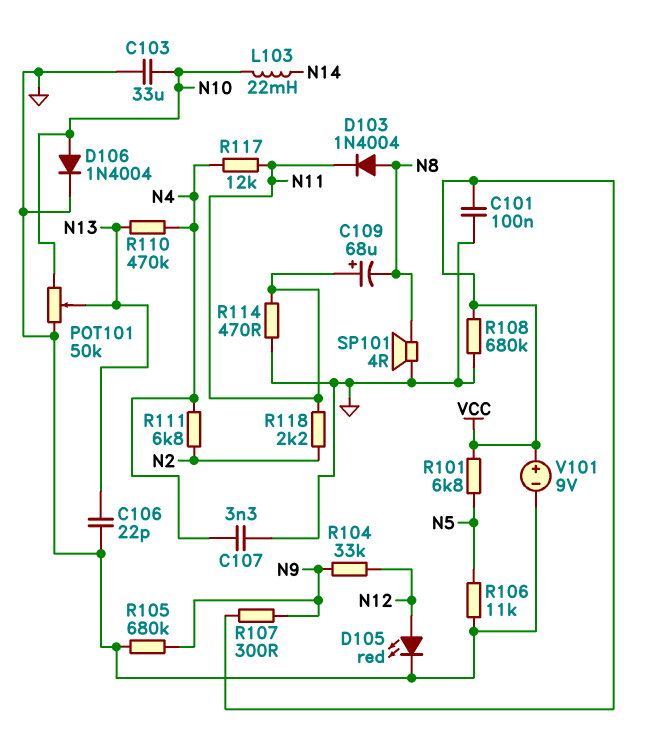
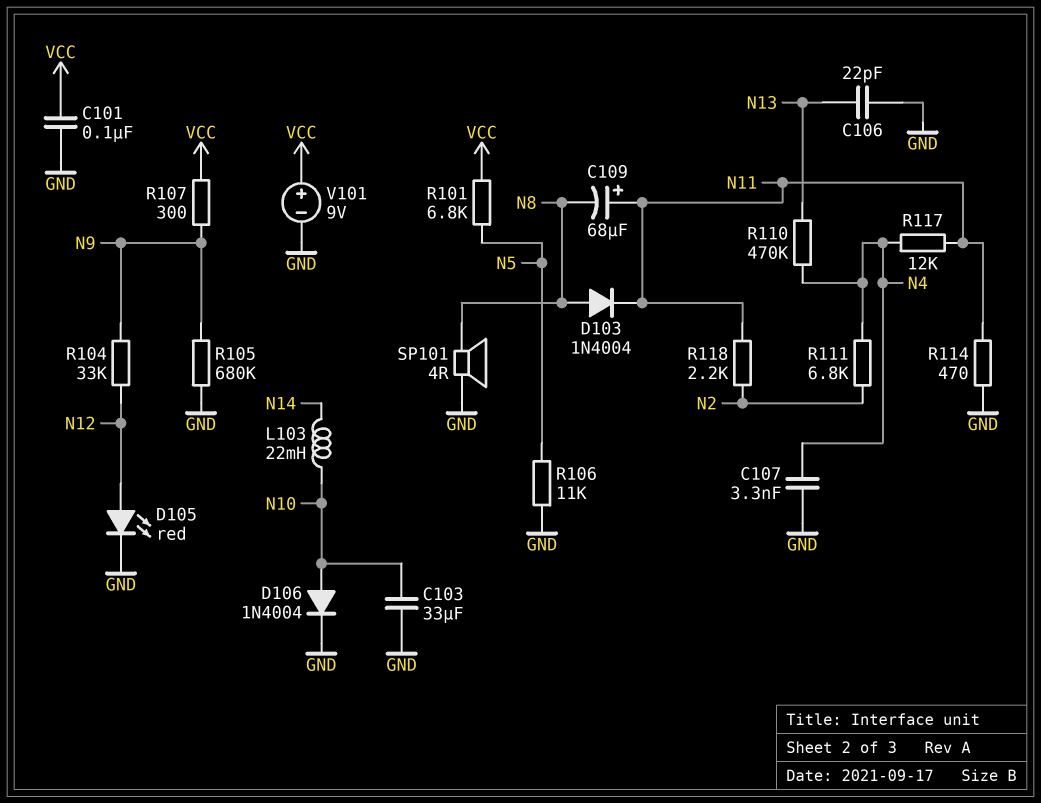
POT101: 50k (GND, N10, wiper N13) -> none
R108: 680k (GND, VCC) -> none

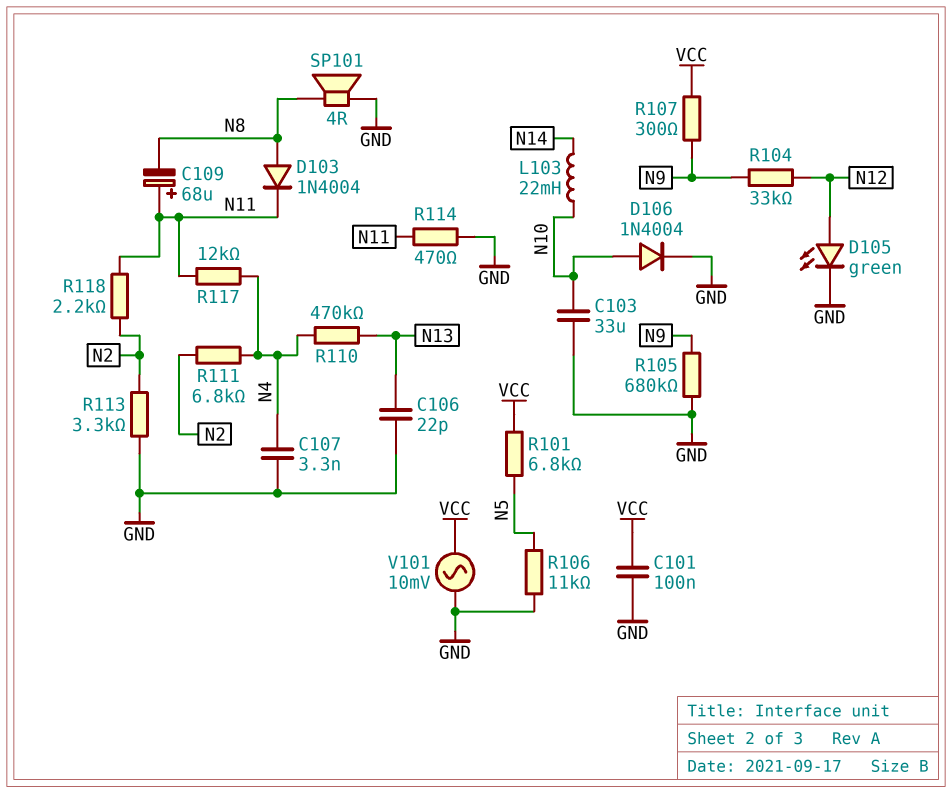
D105: LED red (A N12, K GND) -> LED green (A N12, K GND)
R113: none -> 3.3k (GND, N2)
V101: 9V (plus VCC, minus GND) -> AC 10mV (GND, VCC)

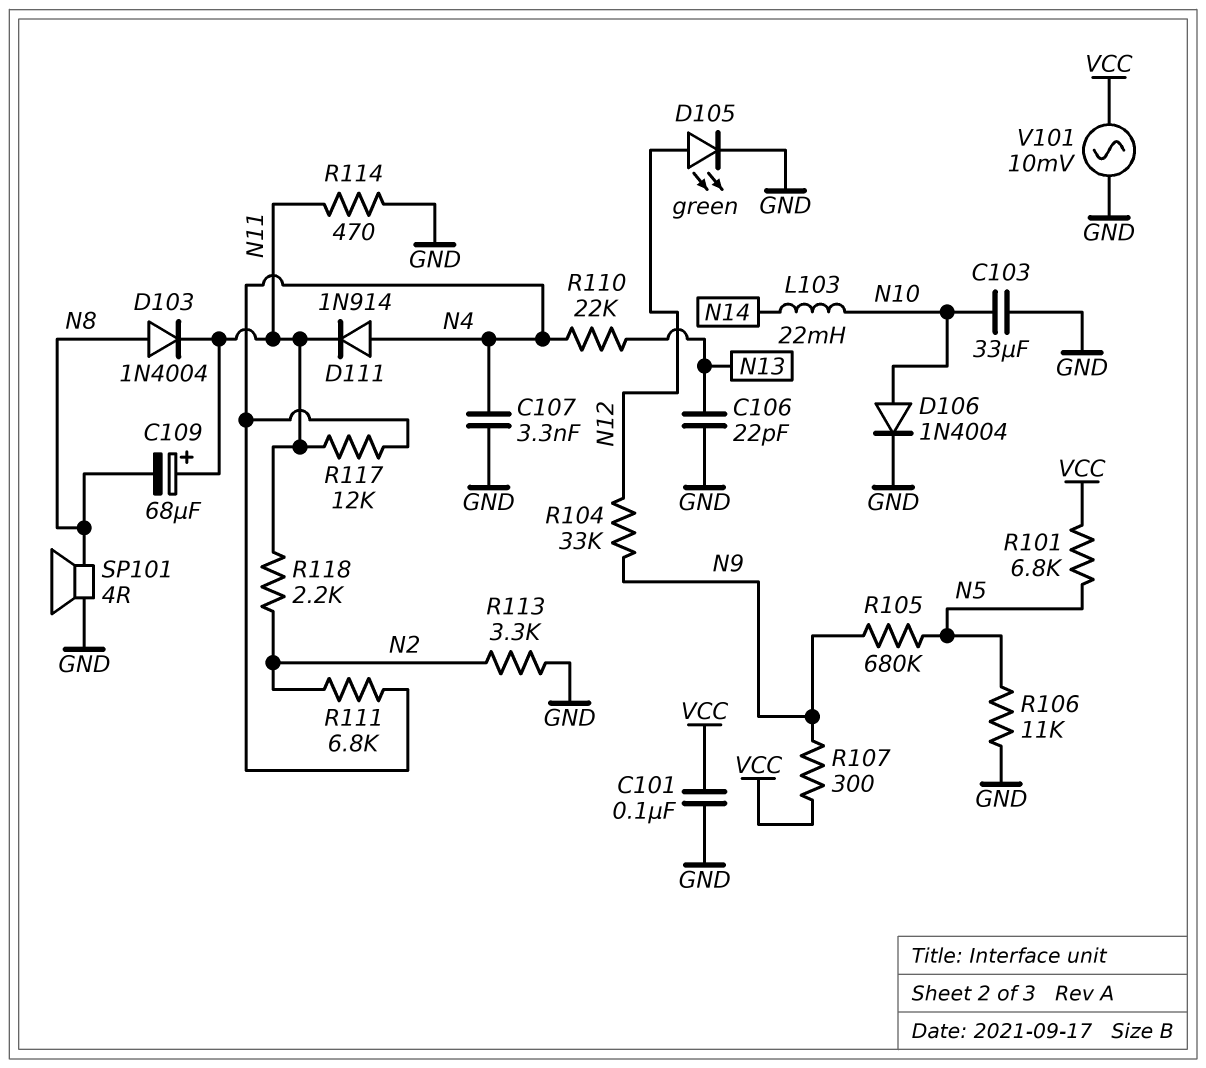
D111: none -> diode 1N914 (A N4, K N11)
R105: 680k (GND, N9) -> 680k (N5, N9)
R110: 470k (N4, N13) -> 22k (N4, N13)

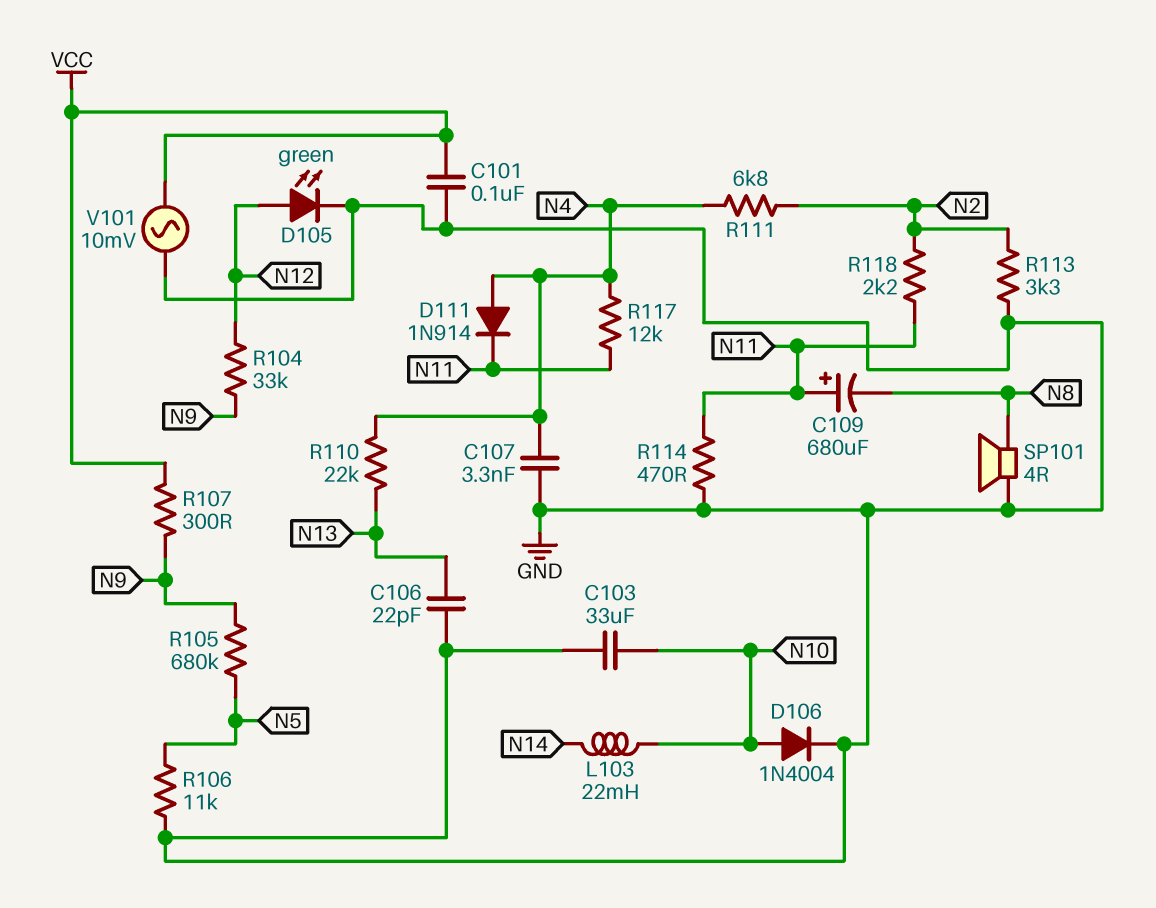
C109: 68uF (plus N11, minus N8) -> 680uF (plus N11, minus N8)
D103: diode 1N4004 (A N8, K N11) -> none
R101: 6.8k (N5, VCC) -> none

